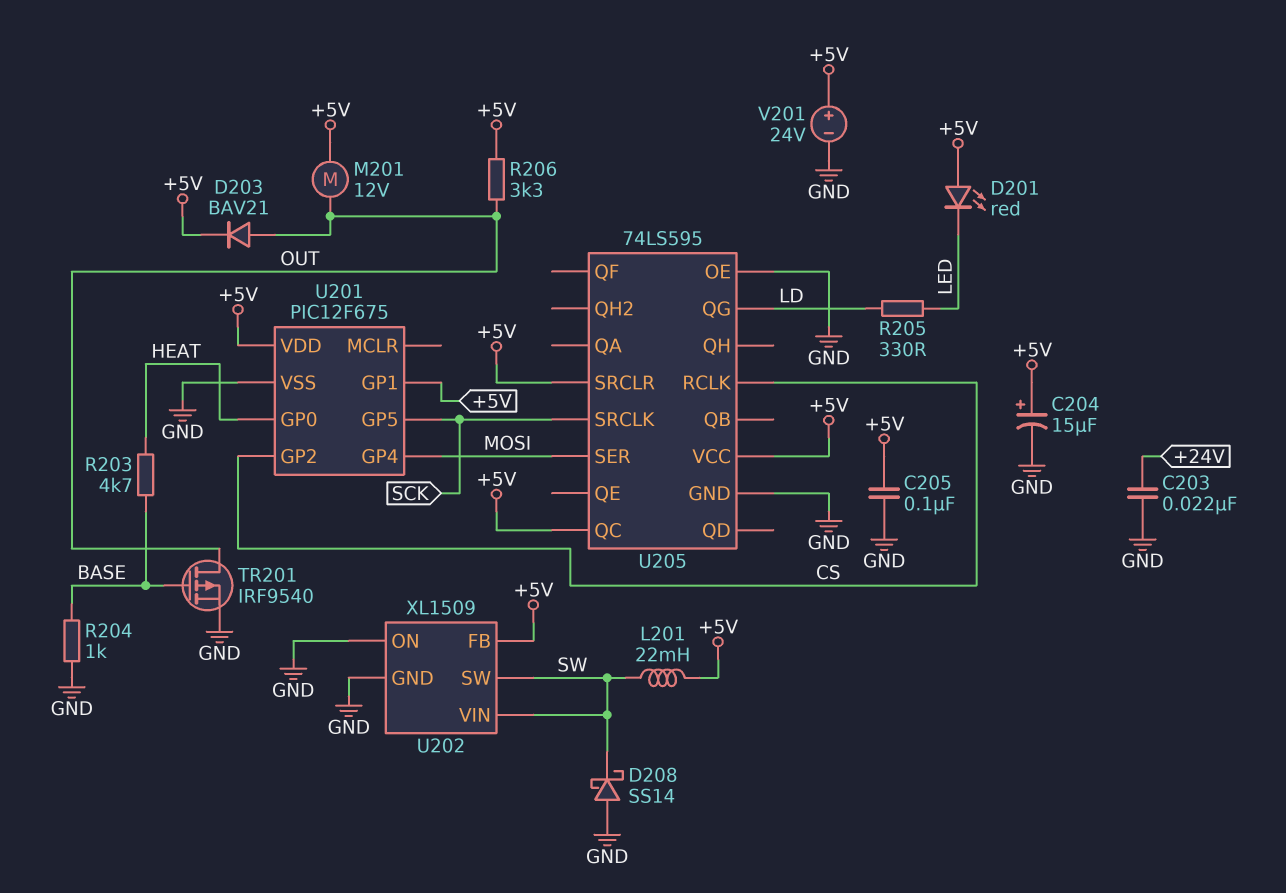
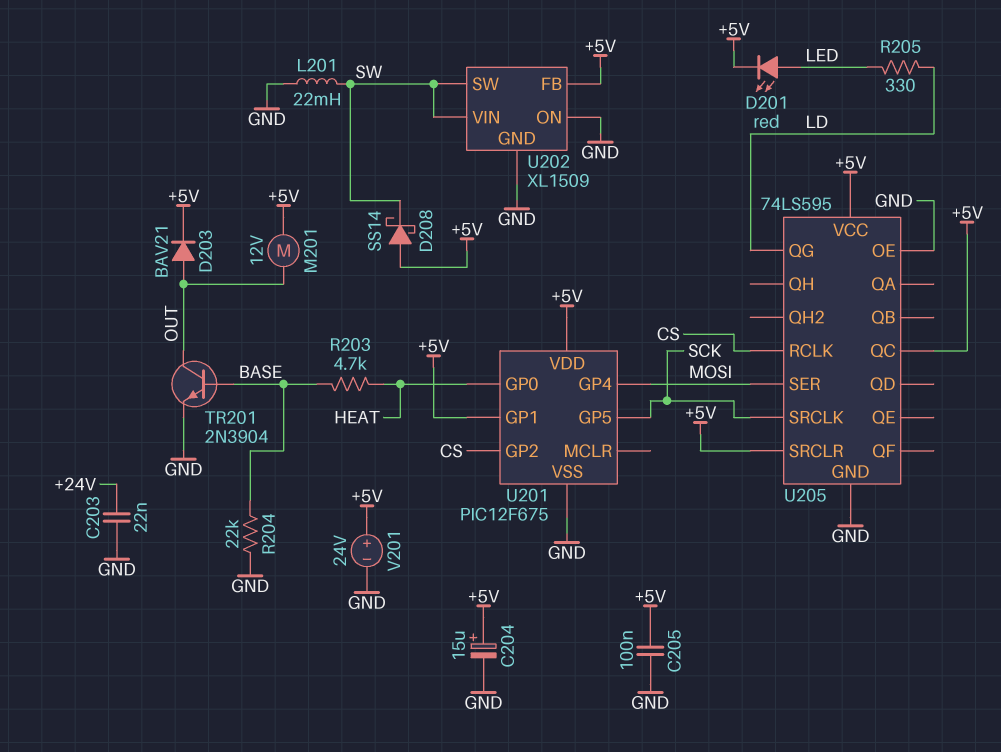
D201: LED red (A +5V, K LED) -> LED red (A LED, K +5V)
D208: schottky SS14 (A GND, K SW) -> schottky SS14 (A +5V, K SW)
L201: 22mH (+5V, SW) -> 22mH (GND, SW)
R204: 1k (BASE, GND) -> 22k (BASE, GND)
R206: 3.3k (+5V, OUT) -> none
TR201: PMOS IRF9540 (G BASE, D OUT, S GND) -> NPN 2N3904 (B BASE, C OUT, E GND)

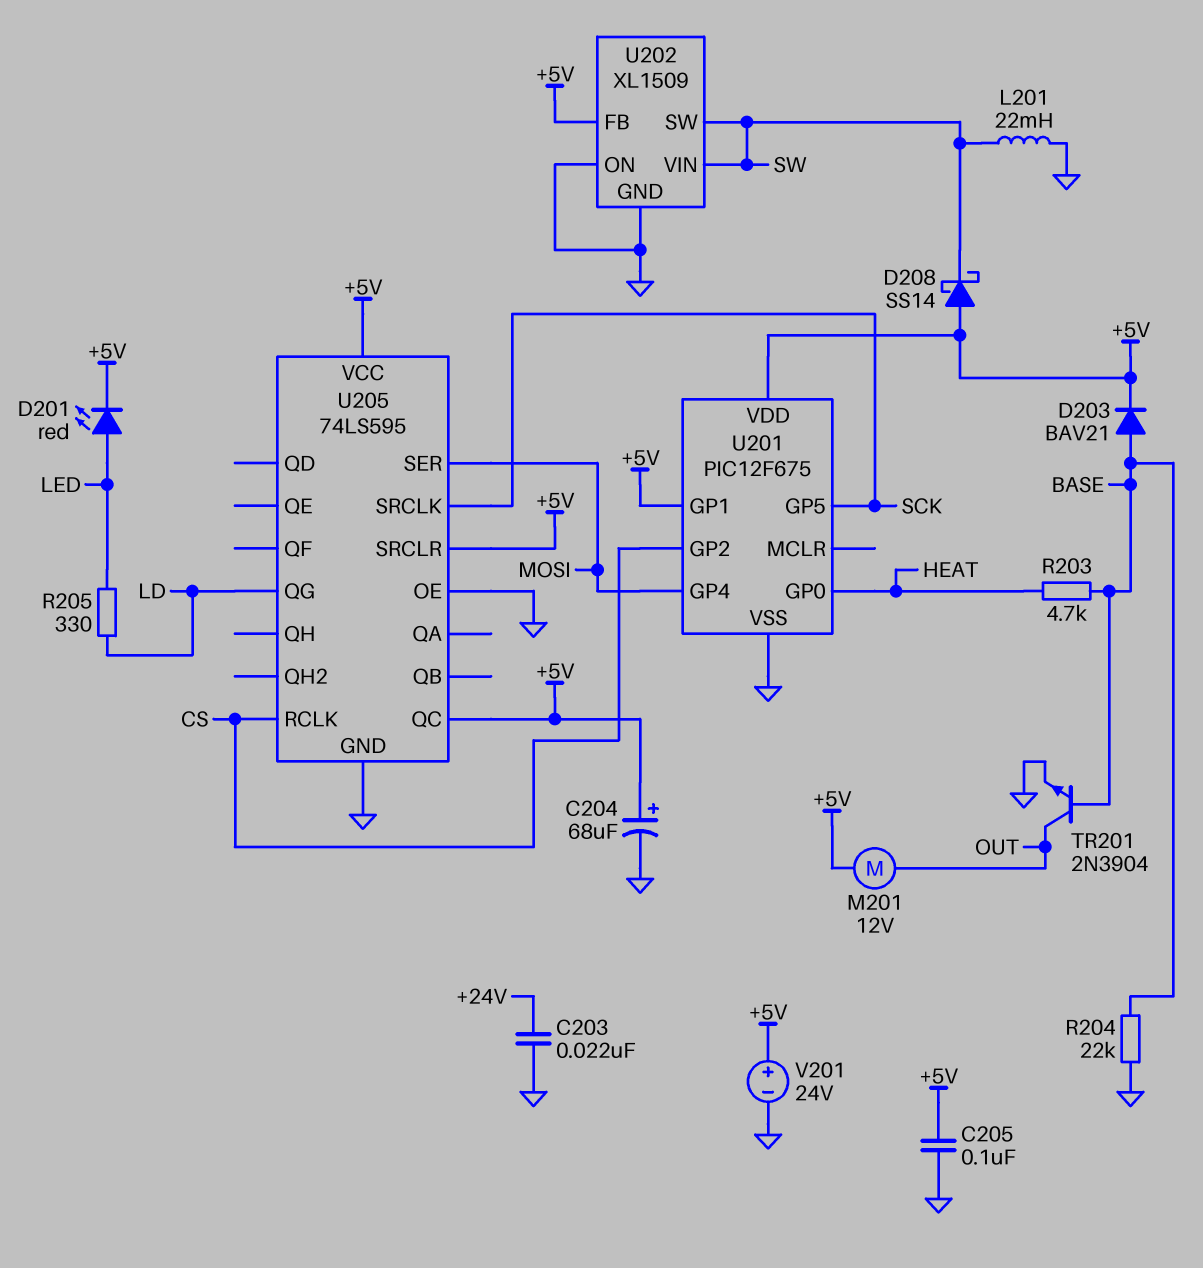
C204: 15uF (plus +5V, minus GND) -> 68uF (plus +5V, minus GND)
D203: diode BAV21 (A OUT, K +5V) -> diode BAV21 (A BASE, K +5V)

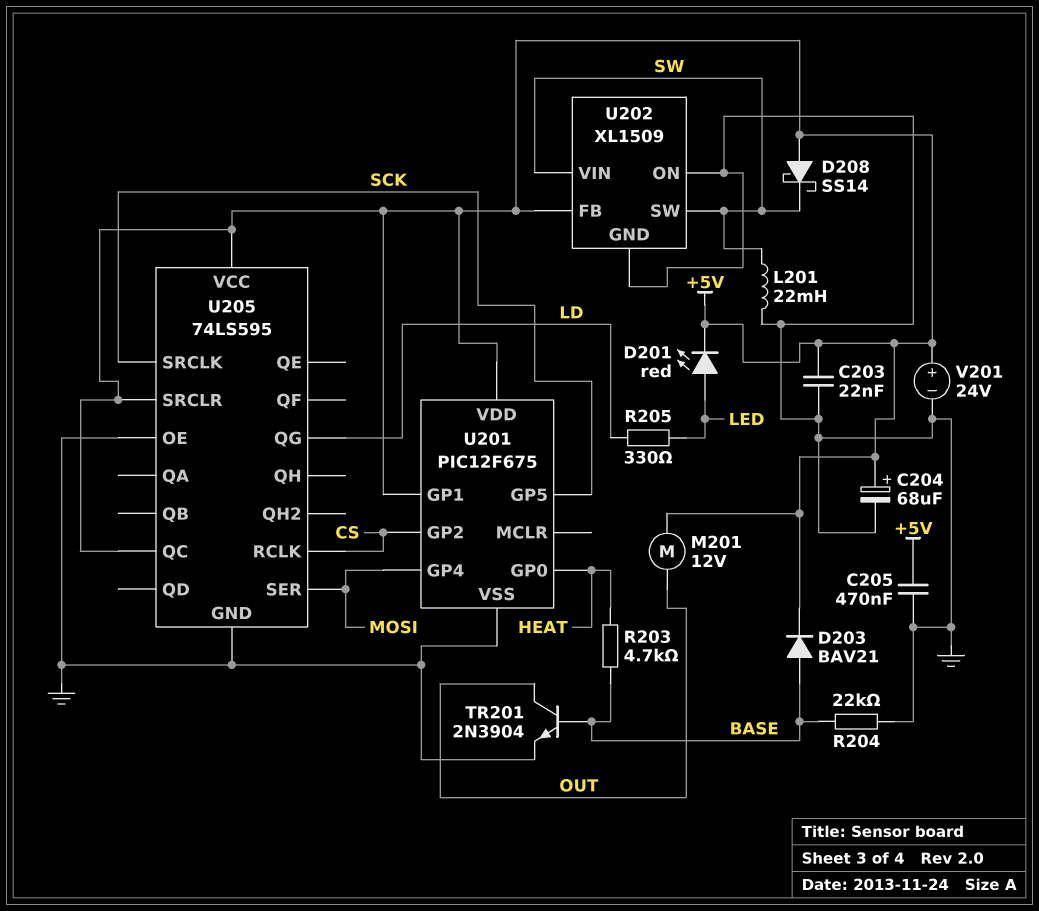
C203: 22nF (+24V, GND) -> 22nF (+5V, GND)
C205: 100nF (+5V, GND) -> 470nF (+5V, GND)

